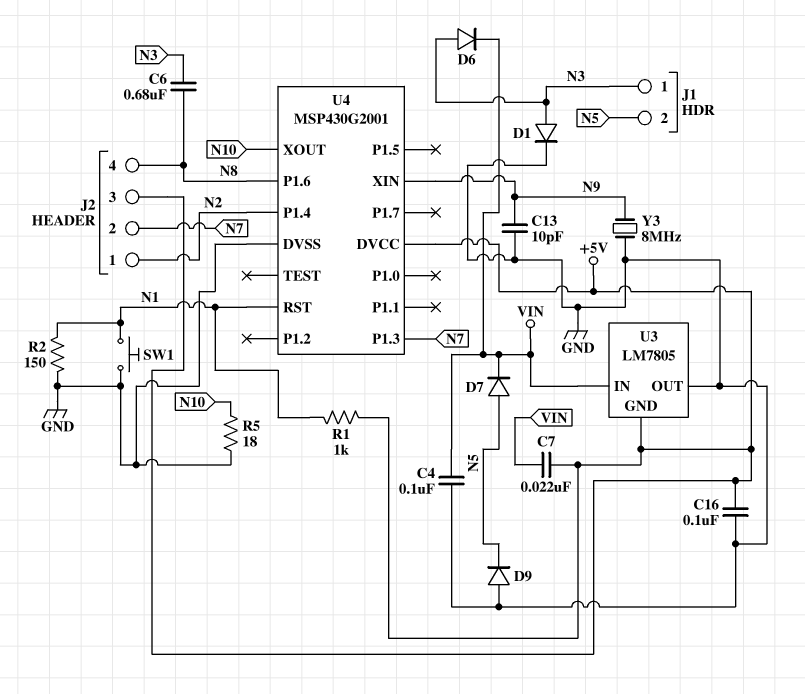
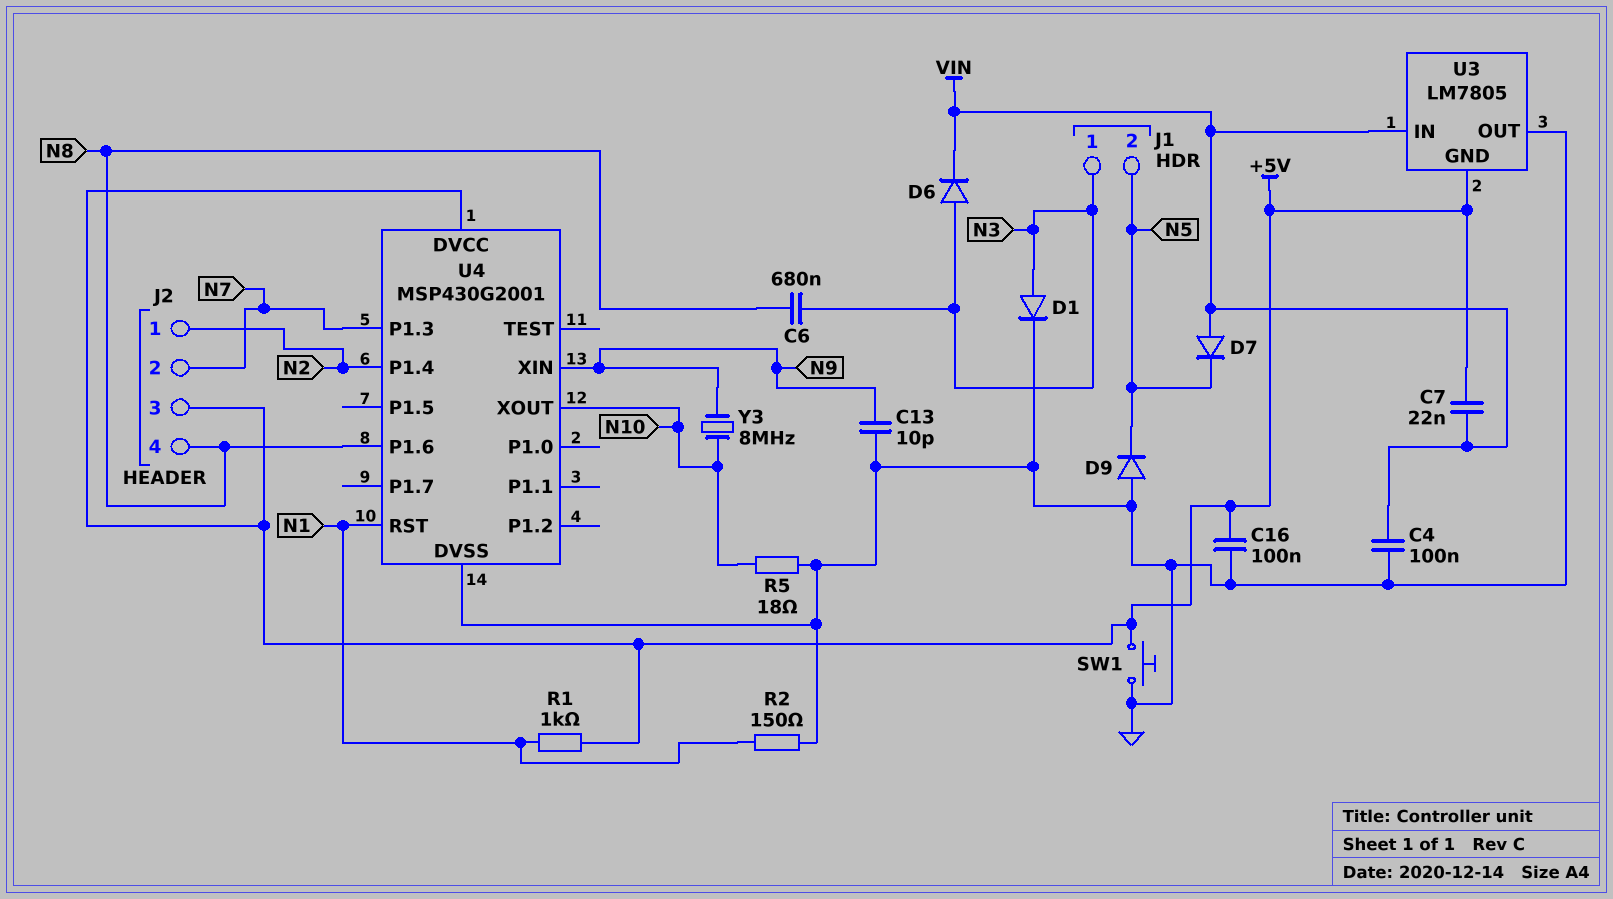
D7: diode (A N5, K VIN) -> diode (A VIN, K N5)
SW1: button (GND, N1) -> button (+5V, GND)
Y3: 8MHz (GND, N9) -> 8MHz (N9, N10)

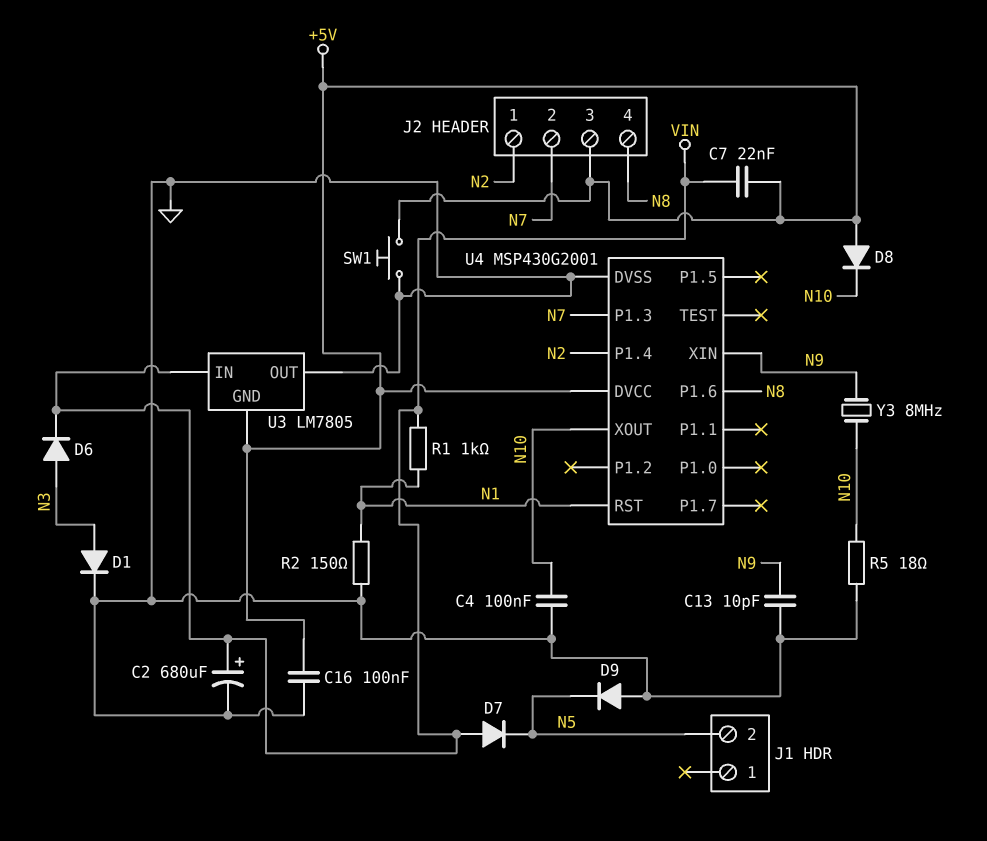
C2: none -> 680uF (plus VIN, minus GND)
C4: 100nF (GND, VIN) -> 100nF (GND, N10)
C6: 680nF (N3, N8) -> none
D8: none -> diode (A +5V, K N10)
J1 pin 1: N3 -> none
R1: 1k (+5V, N1) -> 1k (N1, VIN)

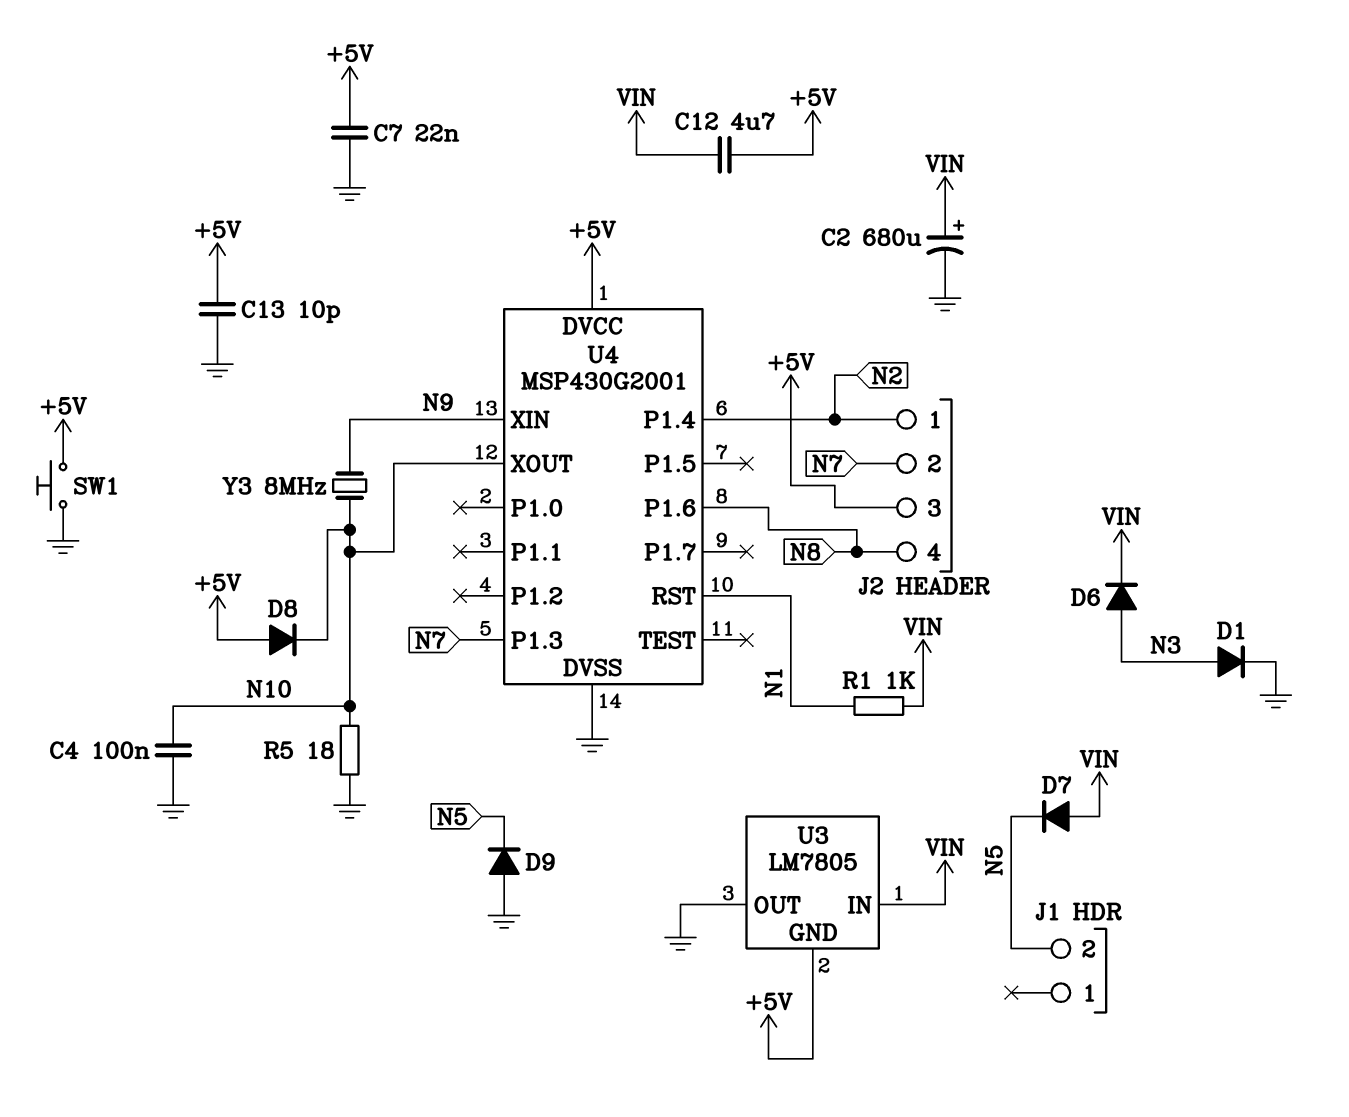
C7: 22nF (+5V, VIN) -> 22nF (+5V, GND)
C12: none -> 4.7uF (+5V, VIN)
C13: 10pF (GND, N9) -> 10pF (+5V, GND)
C16: 100nF (+5V, GND) -> none
R2: 150 (GND, N1) -> none

